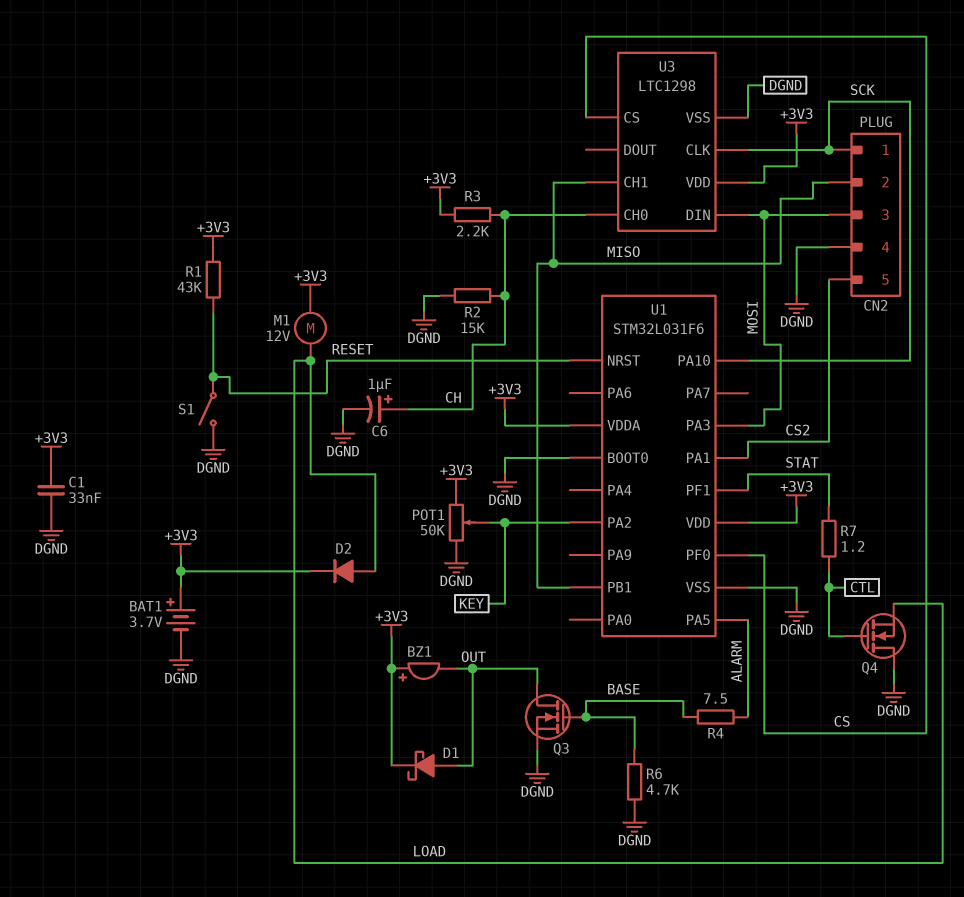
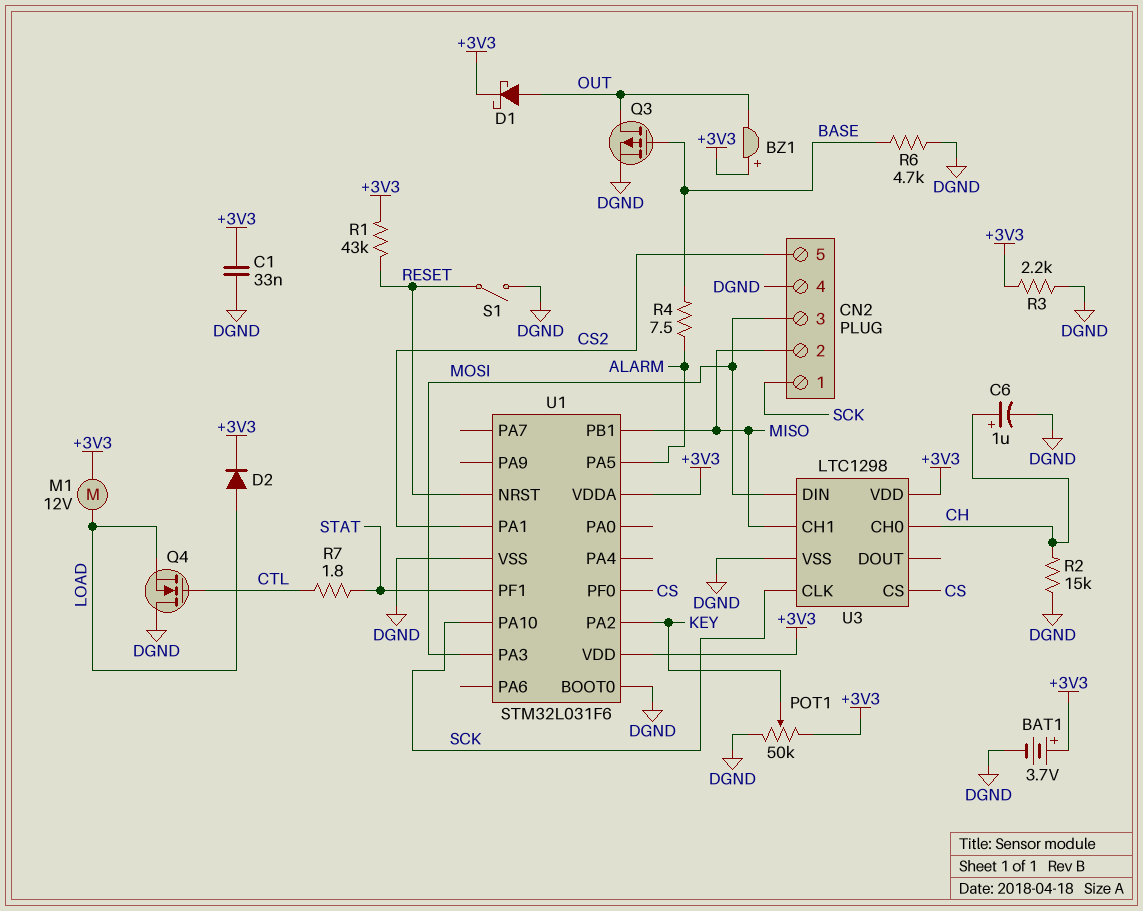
Q3: NMOS (G BASE, D OUT, S DGND) -> PMOS (G BASE, D OUT, S DGND)
R3: 2.2k (+3V3, CH) -> 2.2k (+3V3, DGND)
R7: 1.2 (CTL, STAT) -> 1.8 (CTL, STAT)

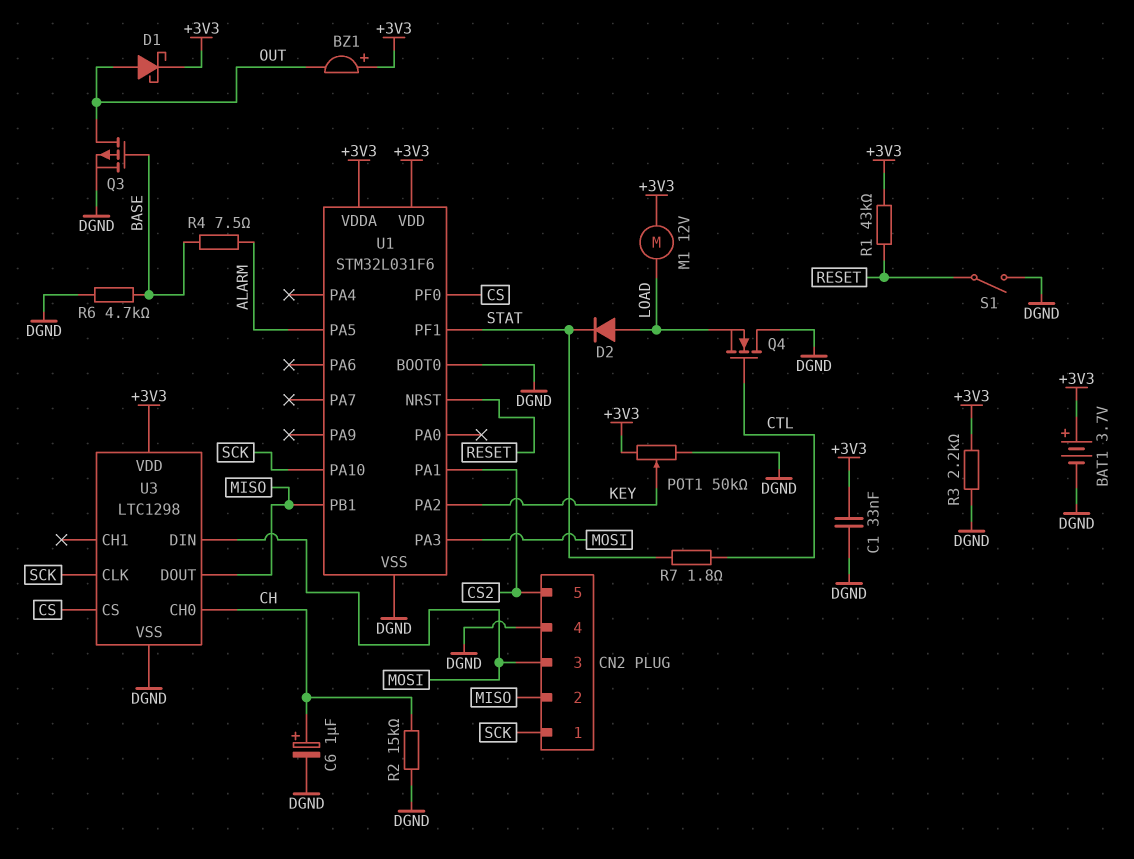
D2: diode (A LOAD, K +3V3) -> diode (A LOAD, K STAT)
U3 pin CH1: MISO -> none
U3 pin DOUT: none -> MISO

